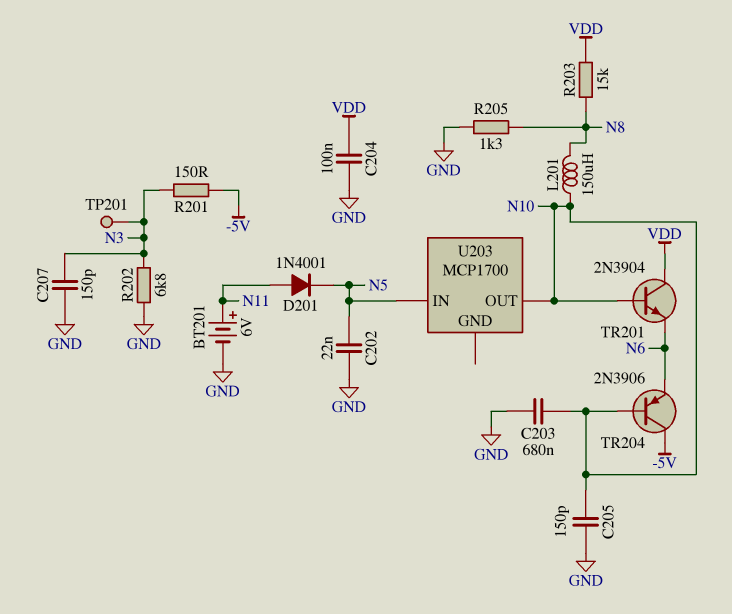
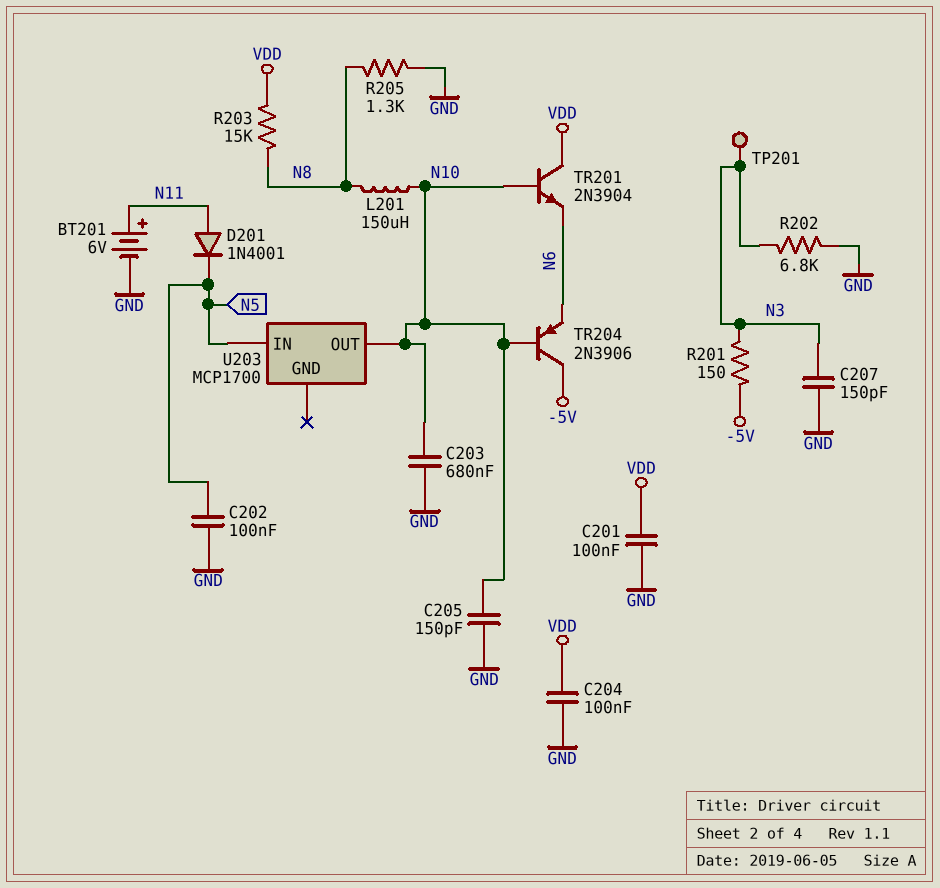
C201: none -> 100nF (GND, VDD)
C202: 22nF (GND, N5) -> 100nF (GND, N5)

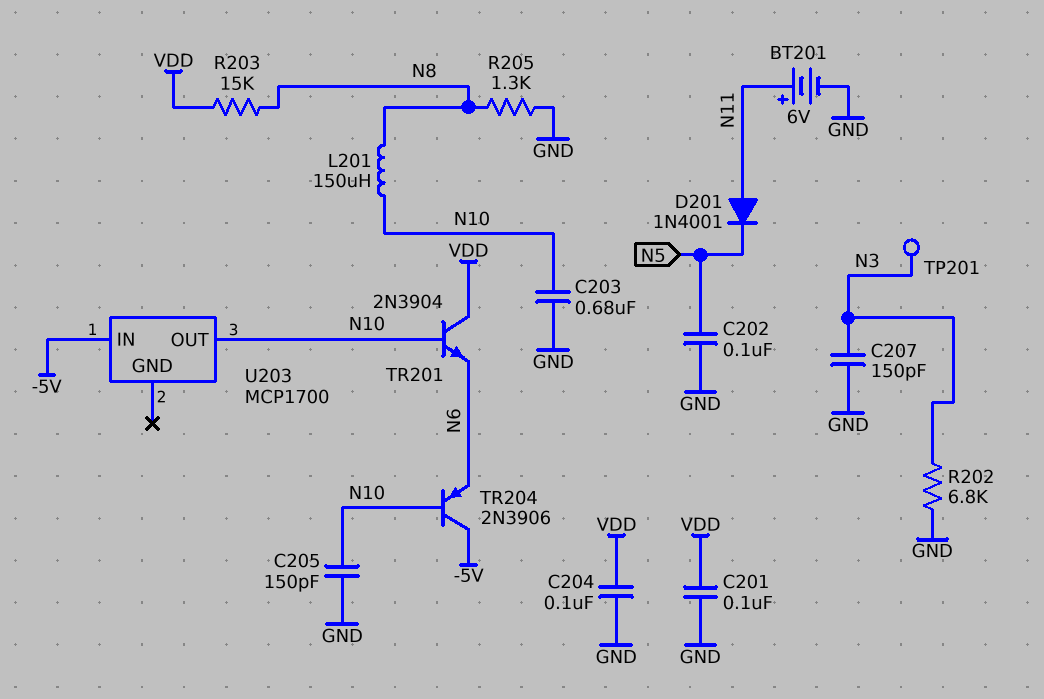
R201: 150 (-5V, N3) -> none
U203 pin IN: N5 -> -5V

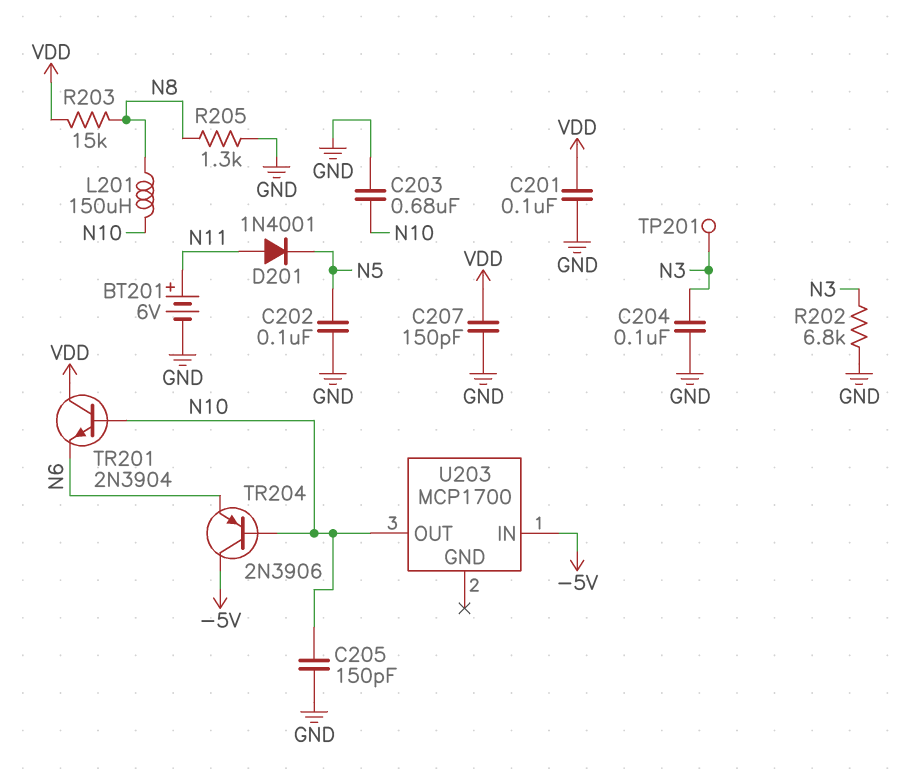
C204: 100nF (GND, VDD) -> 100nF (GND, N3)
C207: 150pF (GND, N3) -> 150pF (GND, VDD)

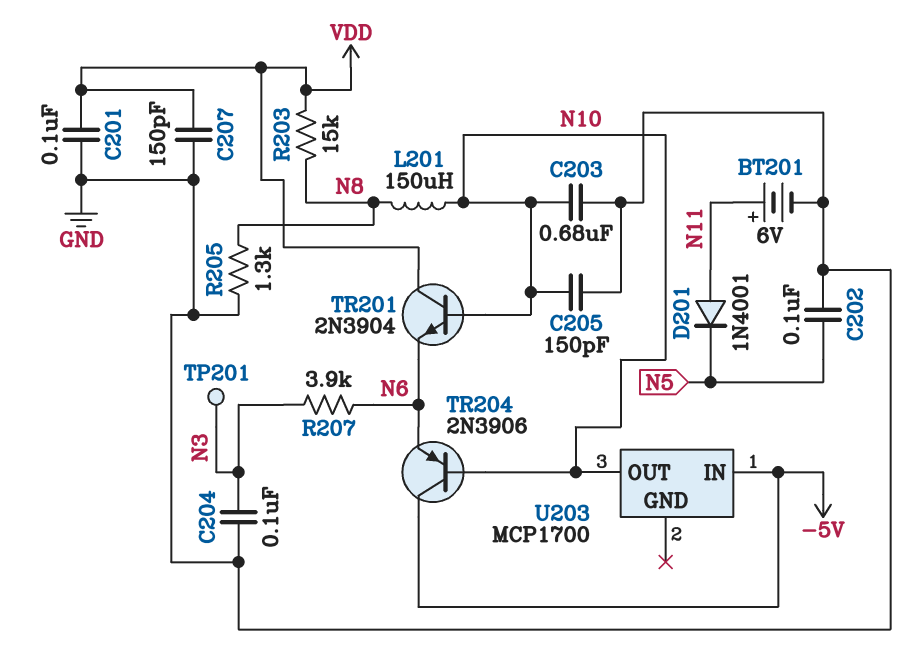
R202: 6.8k (GND, N3) -> none
R207: none -> 3.9k (N3, N6)

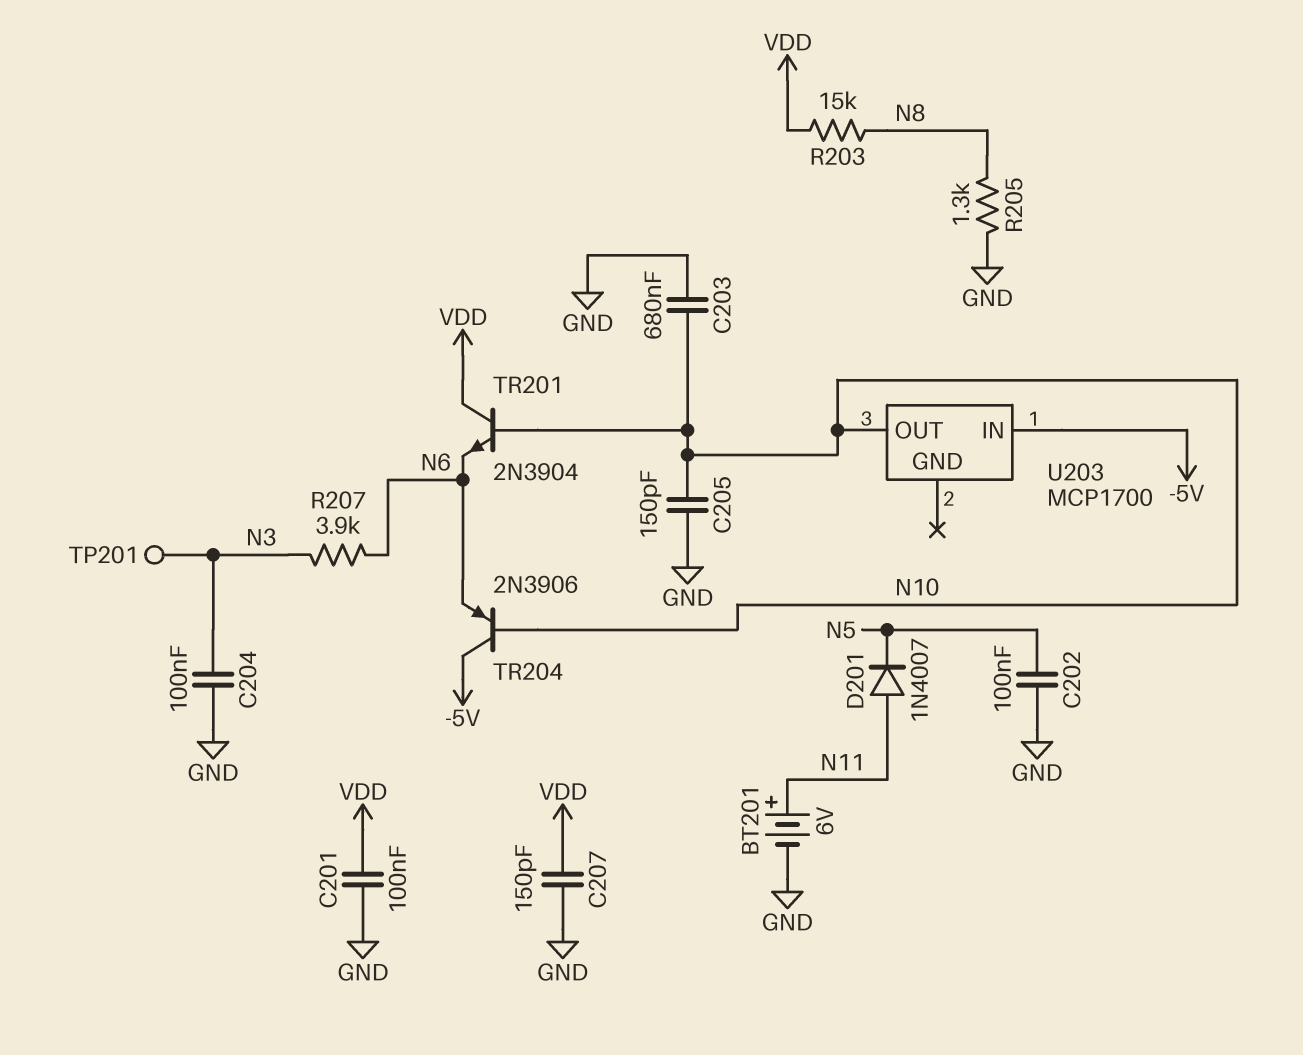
D201: diode 1N4001 (A N11, K N5) -> diode 1N4007 (A N11, K N5)
L201: 150uH (N8, N10) -> none

